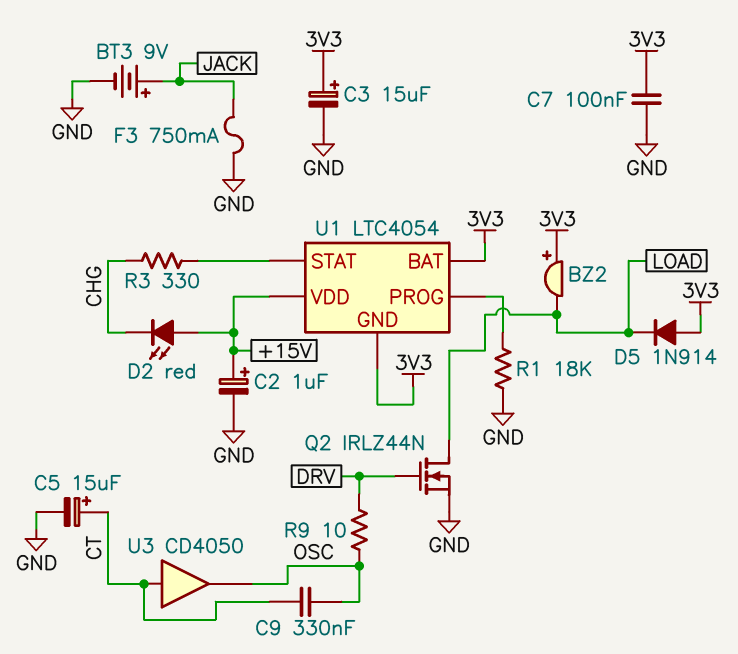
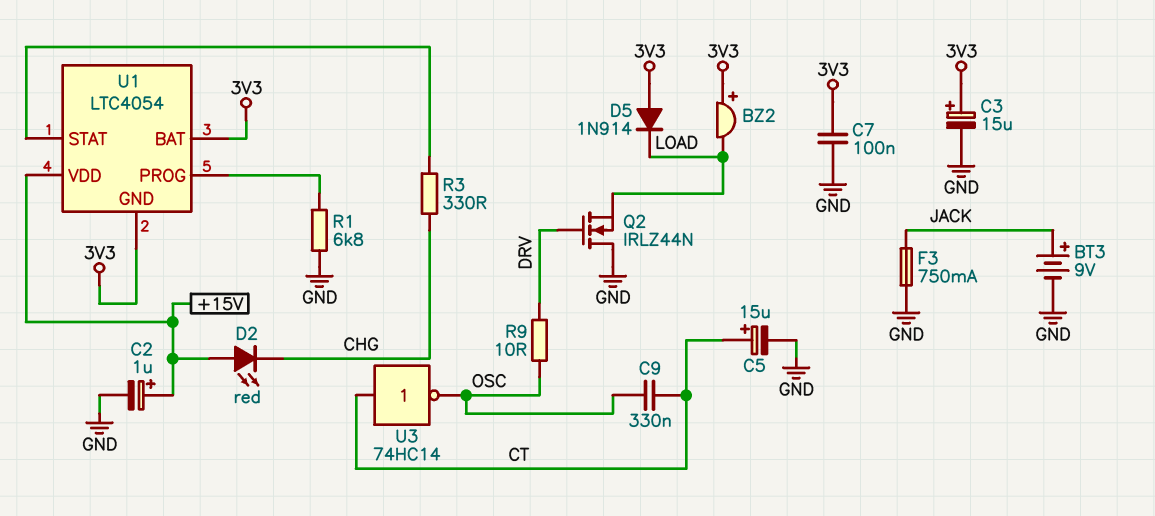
Q2: NMOS IRLZ44N (G DRV, D LOAD, S GND) -> NMOS IRLZ44N (G DRV, D GND, S LOAD)
R1: 18k (GND, U1/PROG) -> 6.8k (GND, U1/PROG)
U3: buffer CD4050 (in CT, out OSC) -> NOT 74HC14 (in CT, out OSC)

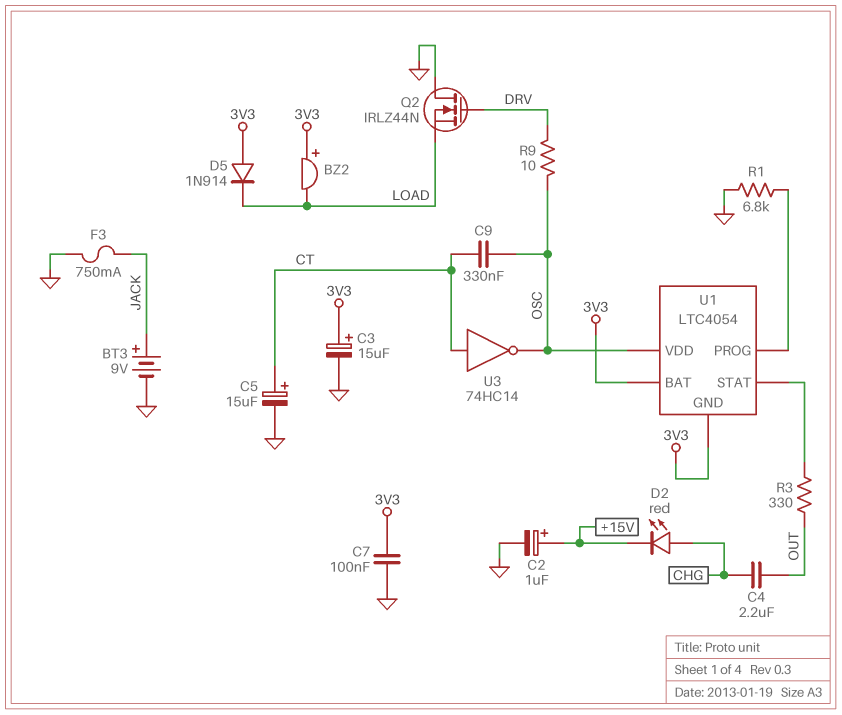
C4: none -> 2.2uF (CHG, OUT)
D2: LED red (A +15V, K CHG) -> LED red (A CHG, K +15V)
R3: 330 (CHG, U1/STAT) -> 330 (OUT, U1/STAT)
U1 pin VDD: +15V -> OSC

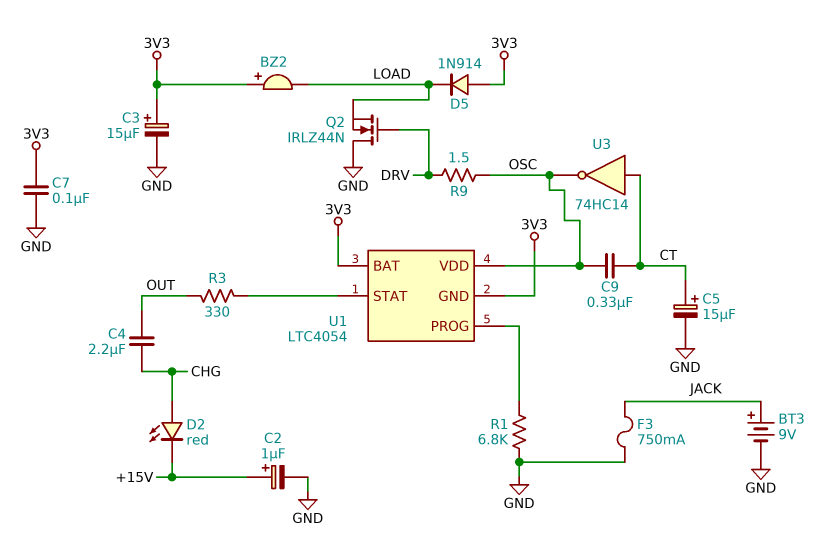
R9: 10 (DRV, OSC) -> 1.5 (DRV, OSC)

